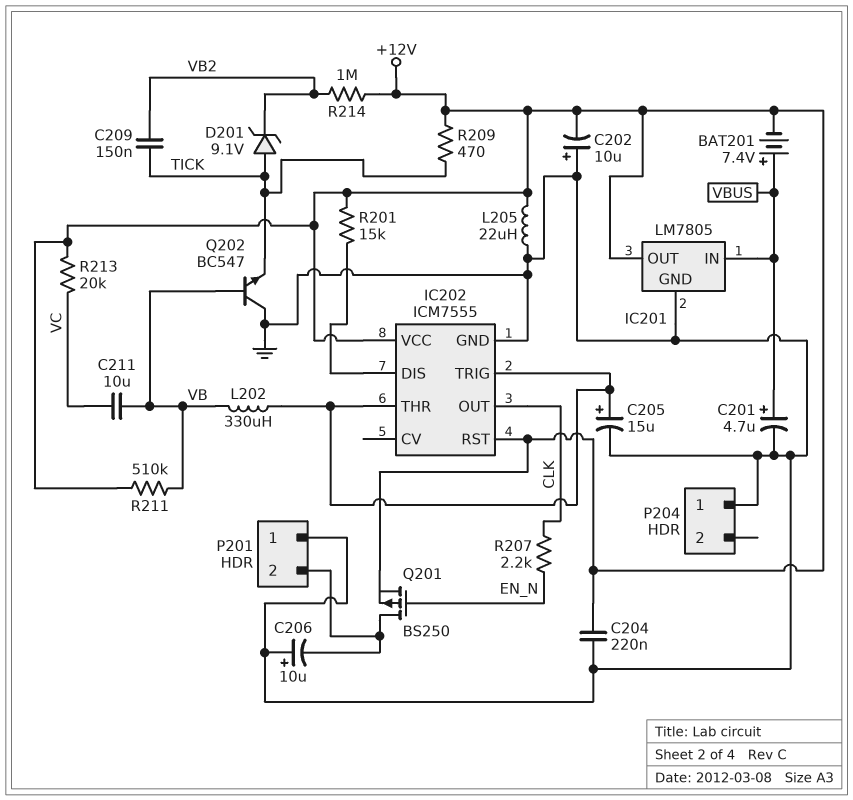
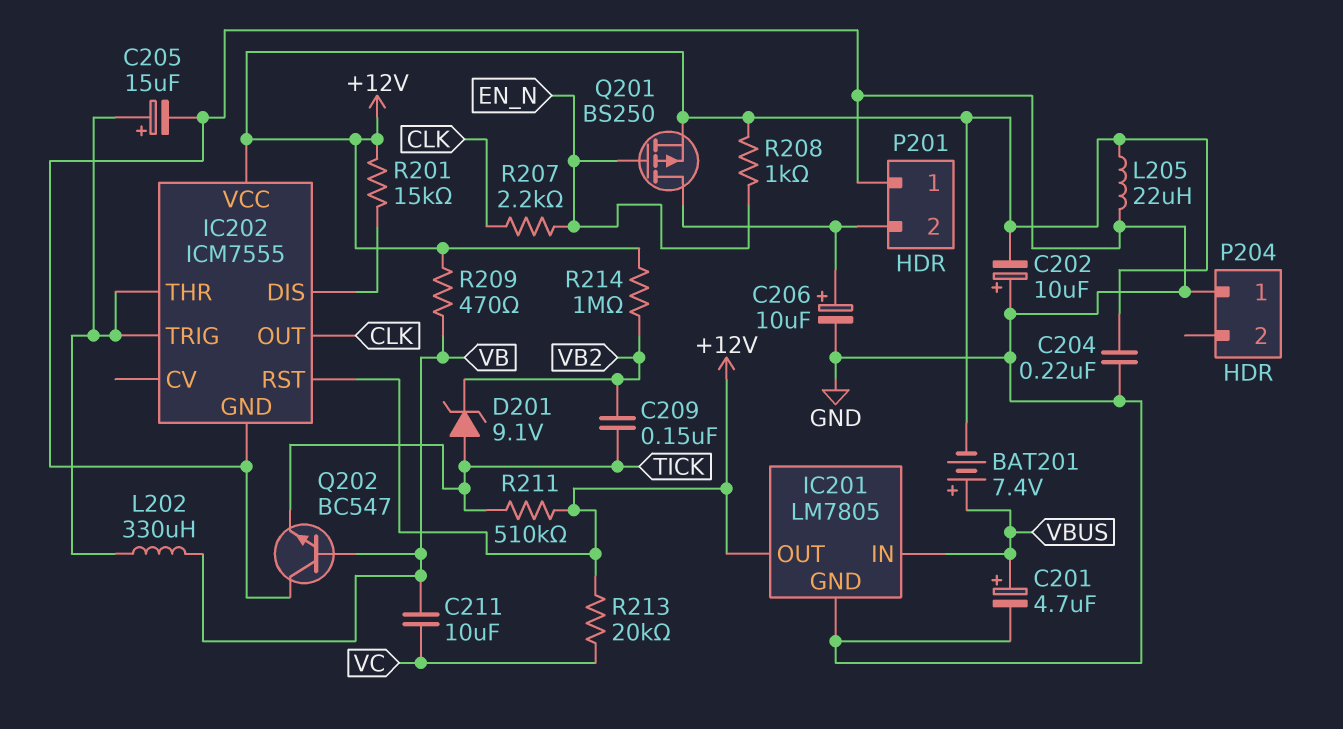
C206: 10uF (plus GND, minus P201/2) -> 10uF (plus P201/2, minus GND)
R208: none -> 1k (+12V, EN_N)
R209: 470 (+12V, TICK) -> 470 (+12V, VB)
R211: 510k (+12V, VB) -> 510k (+12V, TICK)

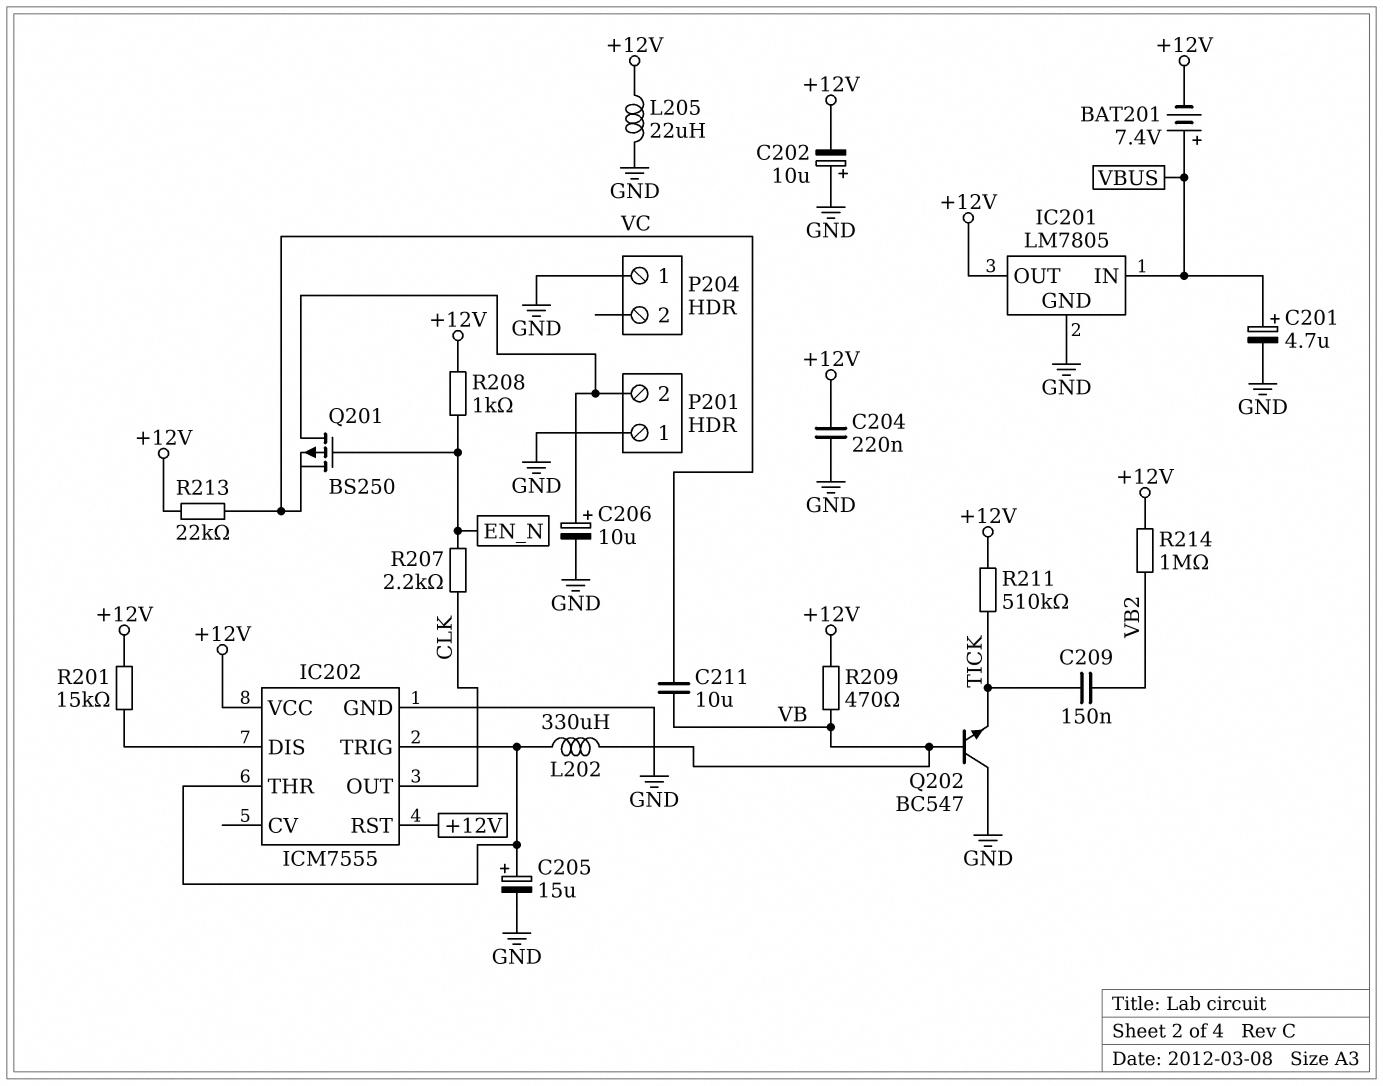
D201: zener 9.1V (A TICK, K VB2) -> none
Q201: PMOS BS250 (G EN_N, D P201/2, S +12V) -> PMOS BS250 (G EN_N, D P201/2, S VC)
R213: 20k (+12V, VC) -> 22k (+12V, VC)

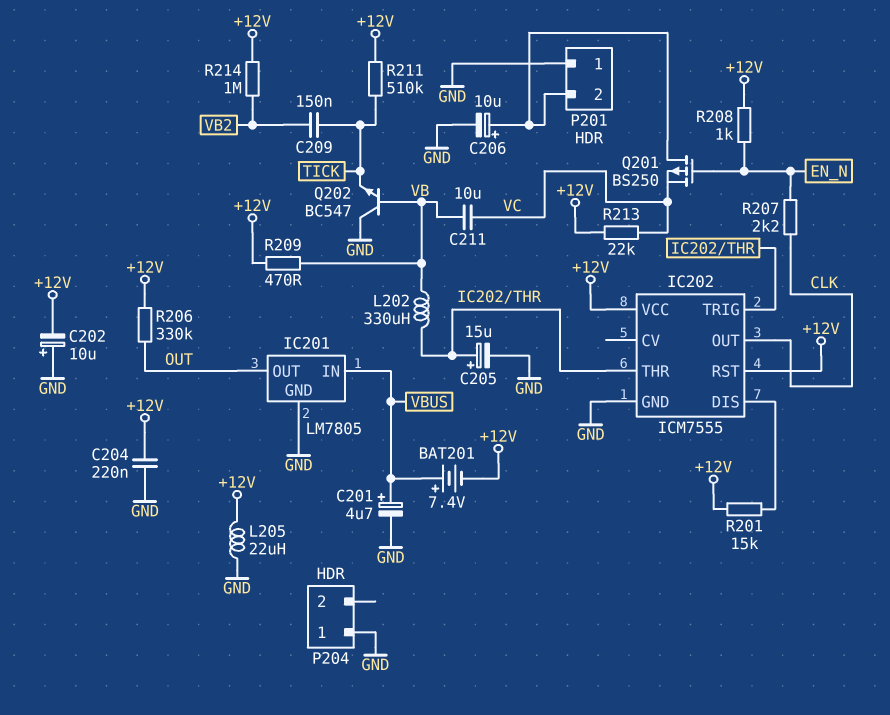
IC201 pin OUT: +12V -> OUT
R206: none -> 330k (+12V, OUT)

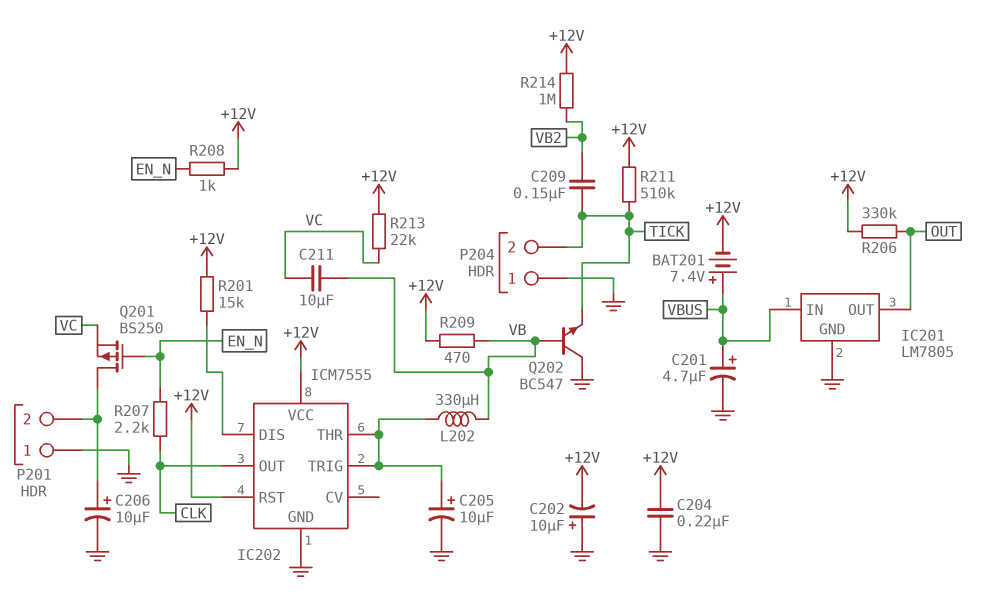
C205: 15uF (plus IC202/THR, minus GND) -> 10uF (plus IC202/THR, minus GND)
L205: 22uH (+12V, GND) -> none
P204 pin 2: none -> TICK

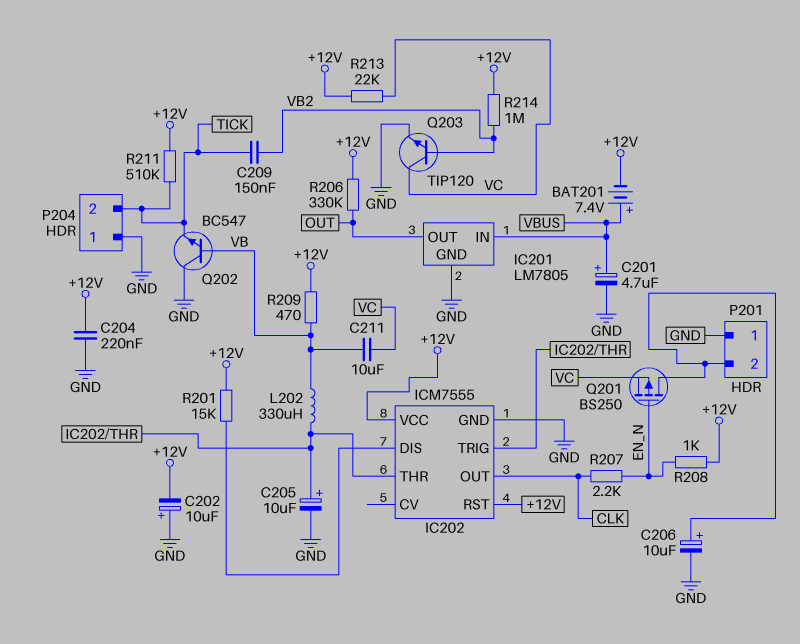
Q203: none -> NPN TIP120 (B VB2, C VC, E GND)

